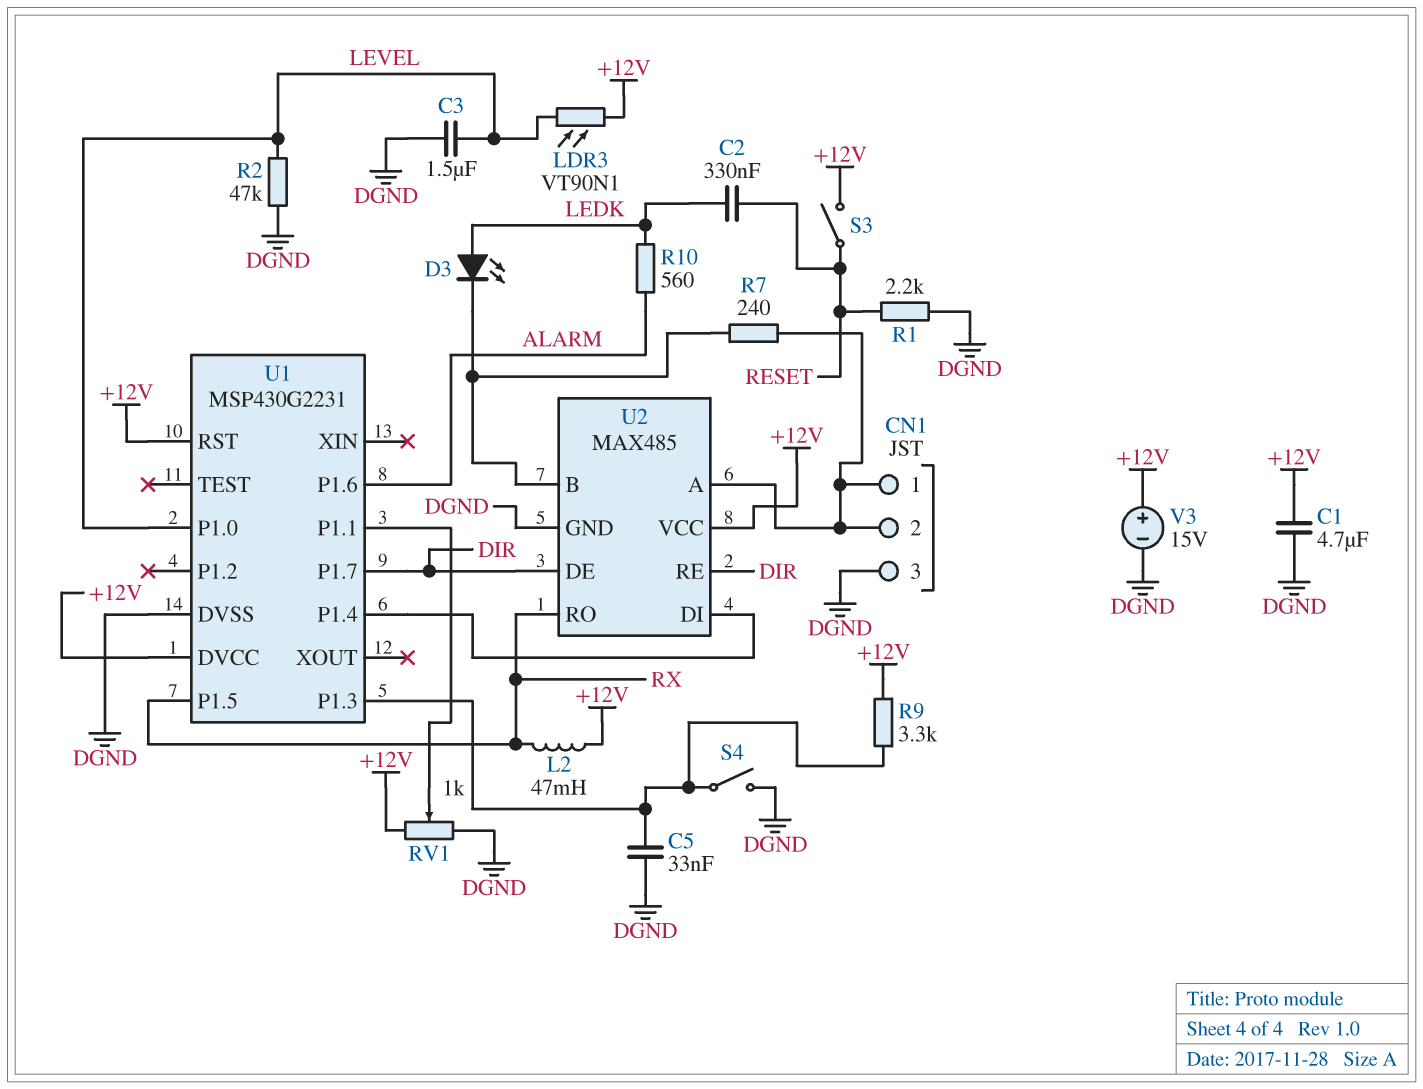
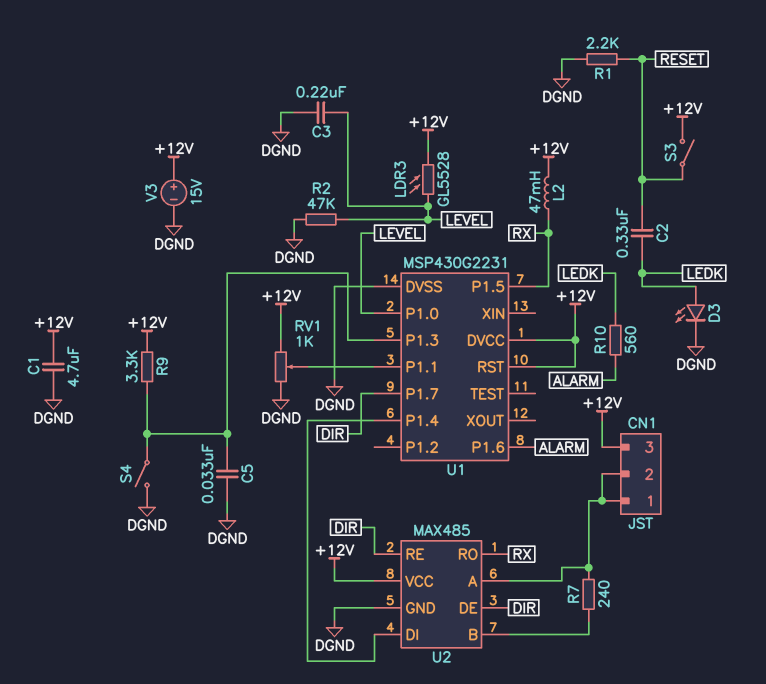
C3: 1.5uF (DGND, LEVEL) -> 220nF (DGND, LEVEL)
CN1 pin 3: DGND -> +12V
D3: LED (A LEDK, K U2/B) -> LED (A LEDK, K DGND)
LDR3: VT90N1 (+12V, LEVEL) -> GL5528 (+12V, LEVEL)

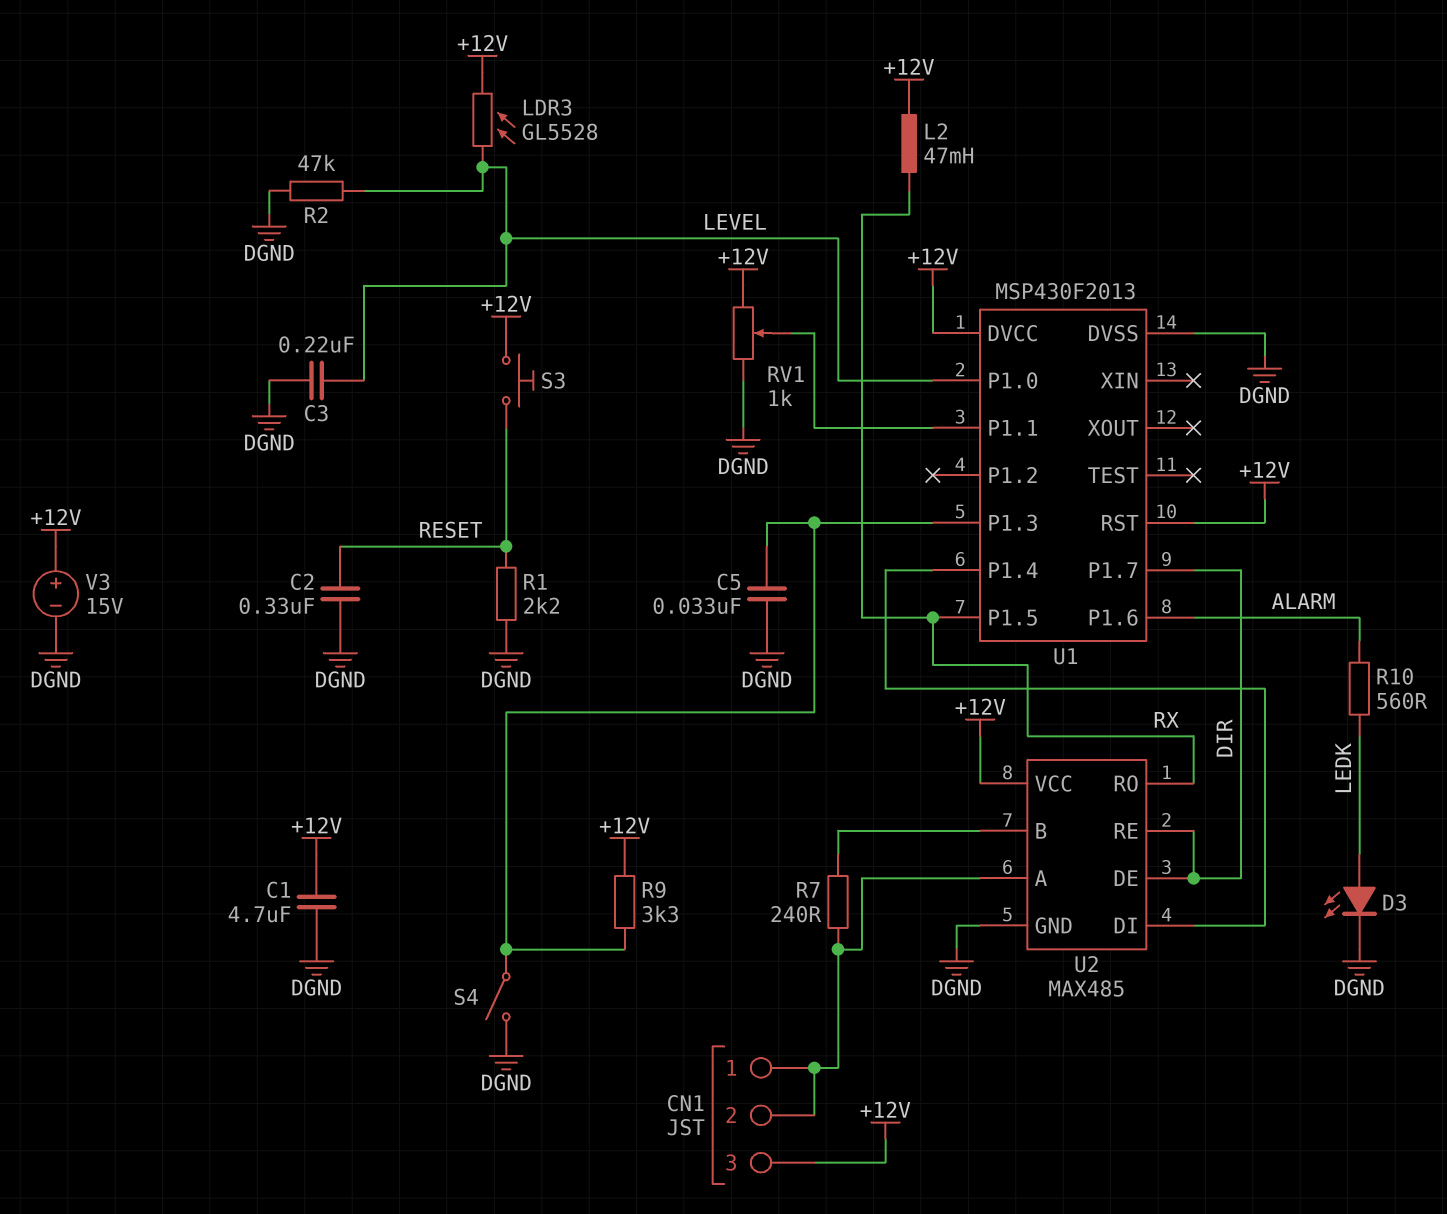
C2: 330nF (LEDK, RESET) -> 330nF (DGND, RESET)
S3: switch (+12V, RESET) -> button (+12V, RESET)
U1: MSP430G2231 -> MSP430F2013

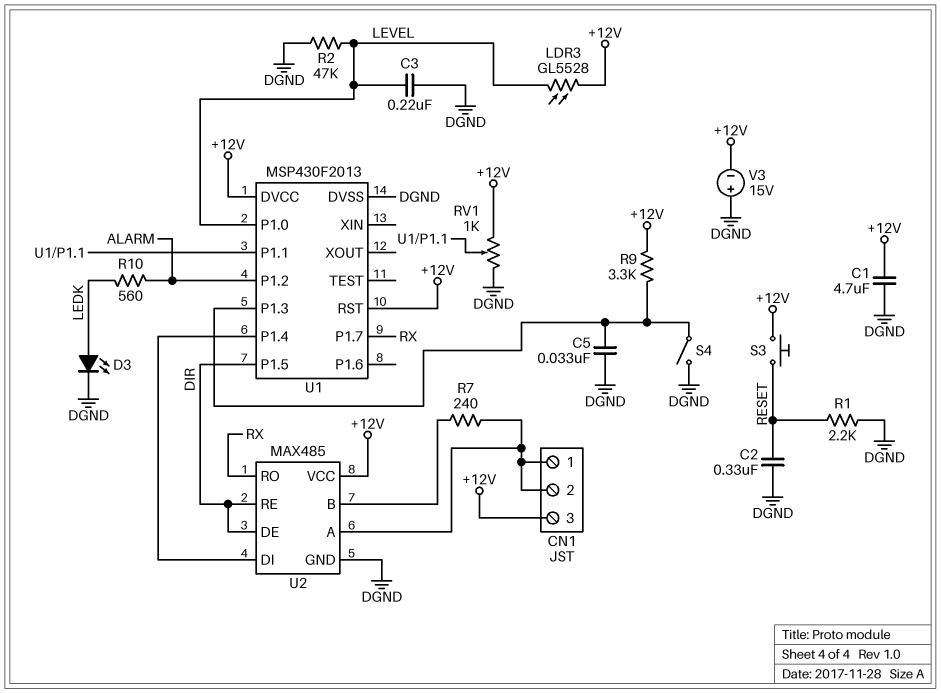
L2: 47mH (+12V, RX) -> none
U1 pin P1.2: none -> ALARM
U1 pin P1.5: RX -> DIR
U1 pin P1.6: ALARM -> none
U1 pin P1.7: DIR -> RX
V3: 15V (plus +12V, minus DGND) -> 15V (plus DGND, minus +12V)

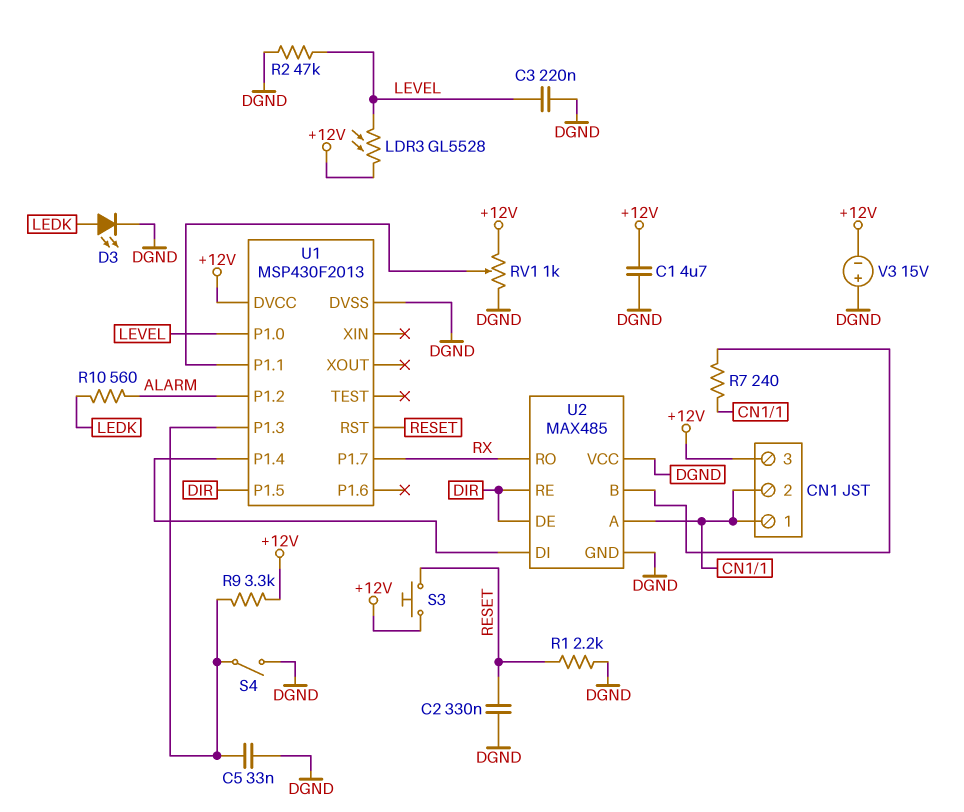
U1 pin RST: +12V -> RESET
U2 pin VCC: +12V -> DGND

